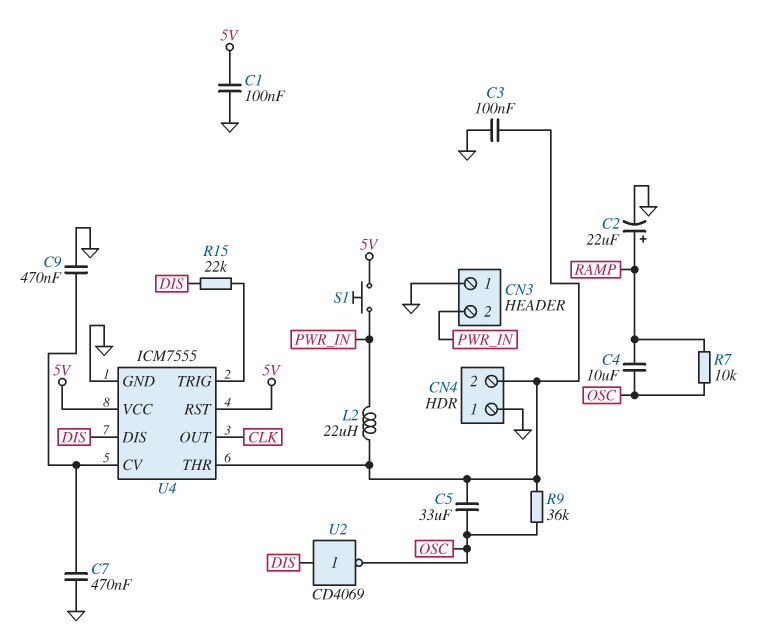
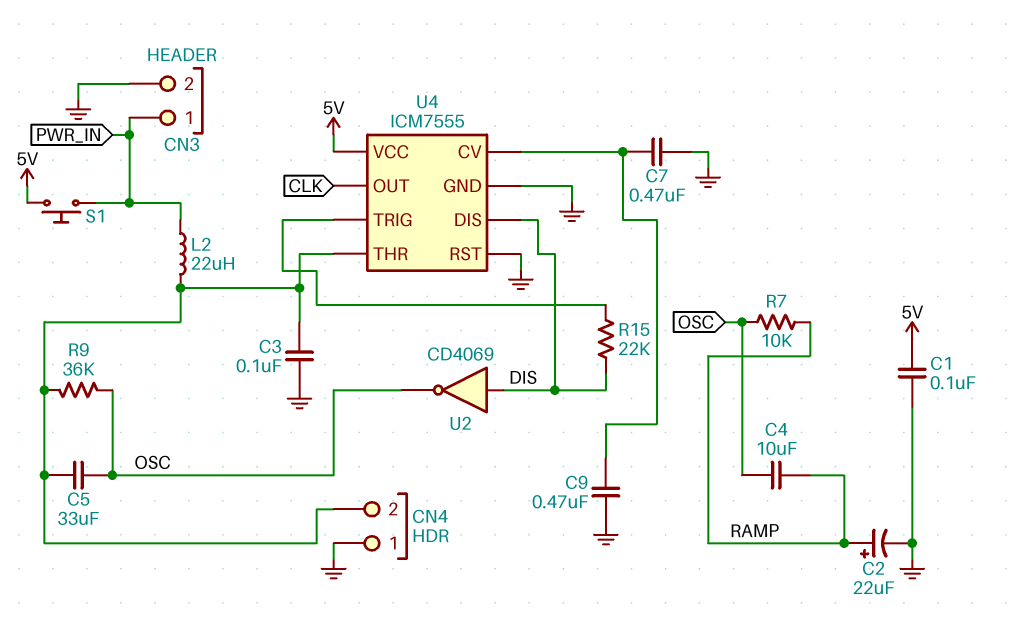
CN3 pin 1: GND -> PWR_IN
CN3 pin 2: PWR_IN -> GND
U4 pin RST: 5V -> GND

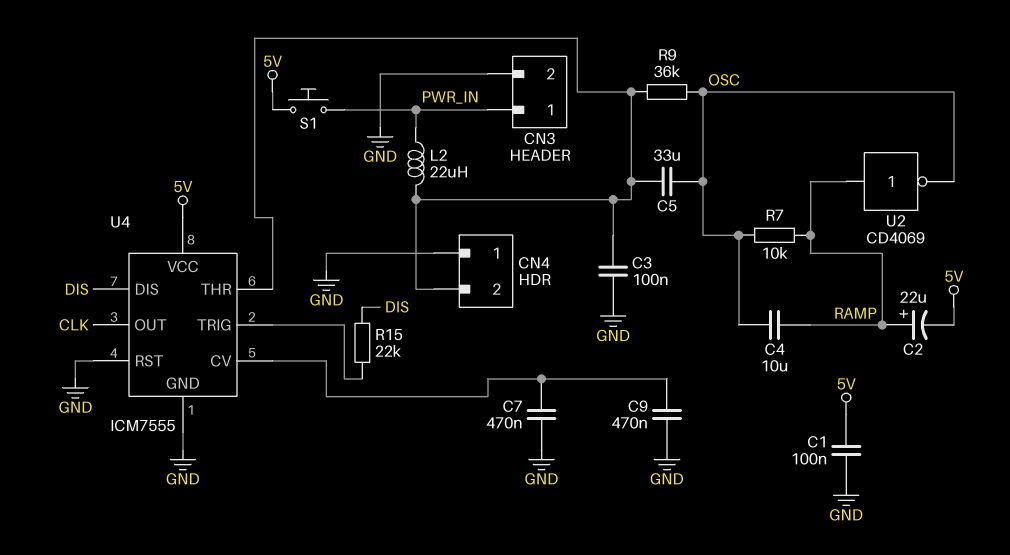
C2: 22uF (plus RAMP, minus GND) -> 22uF (plus RAMP, minus 5V)
U2: NOT CD4069 (in DIS, out OSC) -> NOT CD4069 (in RAMP, out OSC)

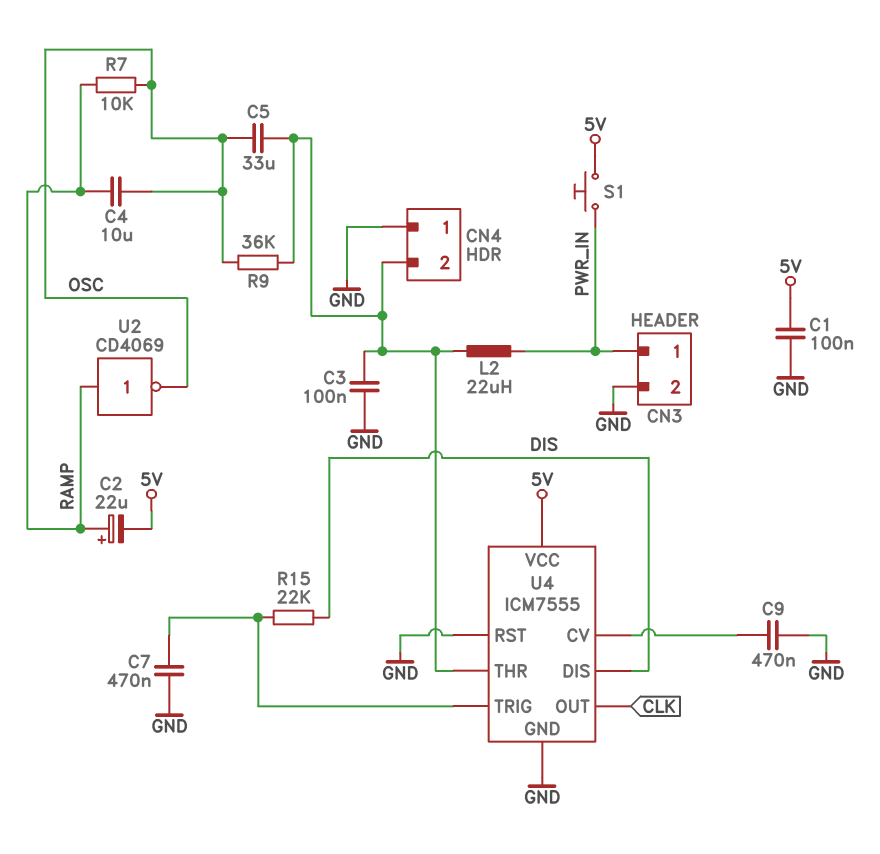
C7: 470nF (GND, U4/CV) -> 470nF (GND, U4/TRIG)

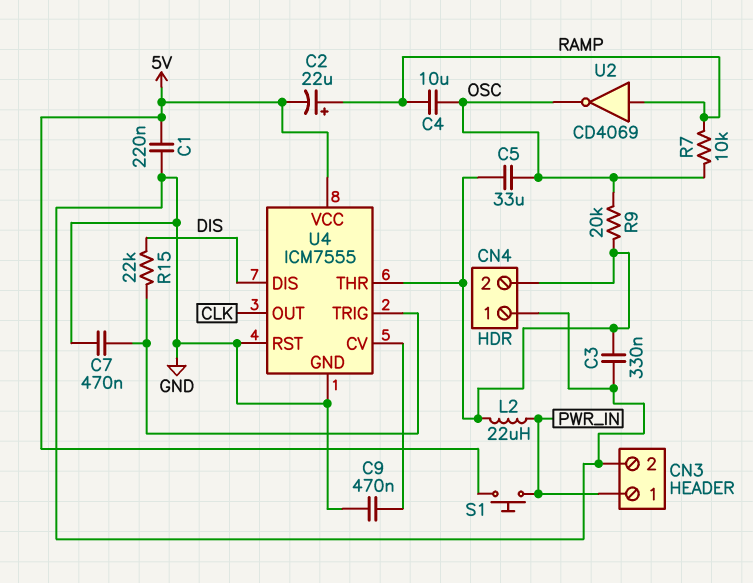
C1: 100nF (5V, GND) -> 220nF (5V, GND)
C3: 100nF (CN4/2, GND) -> 330nF (CN4/2, GND)
R9: 36k (CN4/2, OSC) -> 20k (CN4/2, OSC)

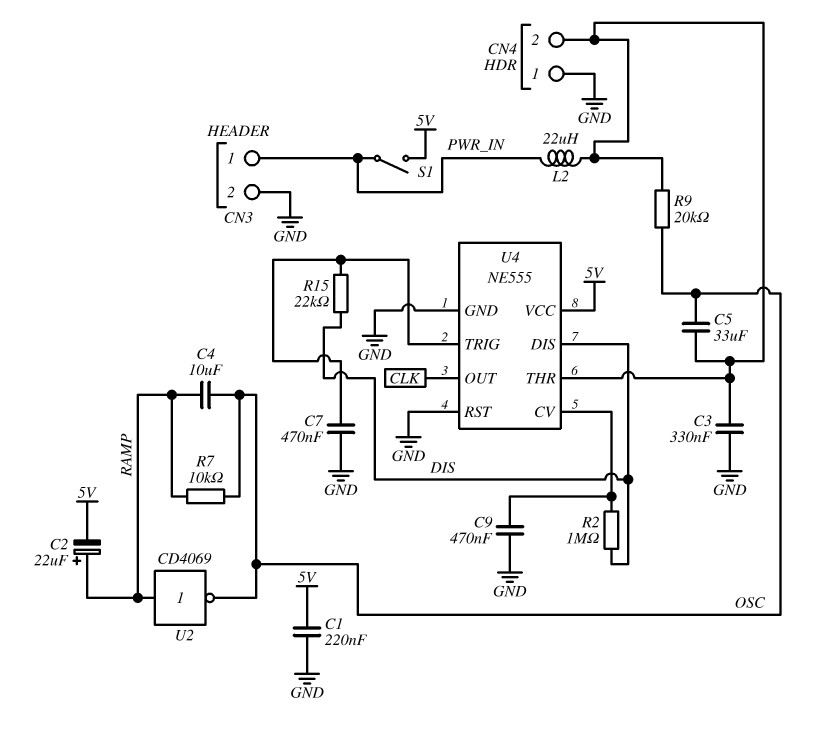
R2: none -> 1M (DIS, U4/CV)
S1: button (5V, PWR_IN) -> switch (5V, PWR_IN)
U4: ICM7555 -> NE555

